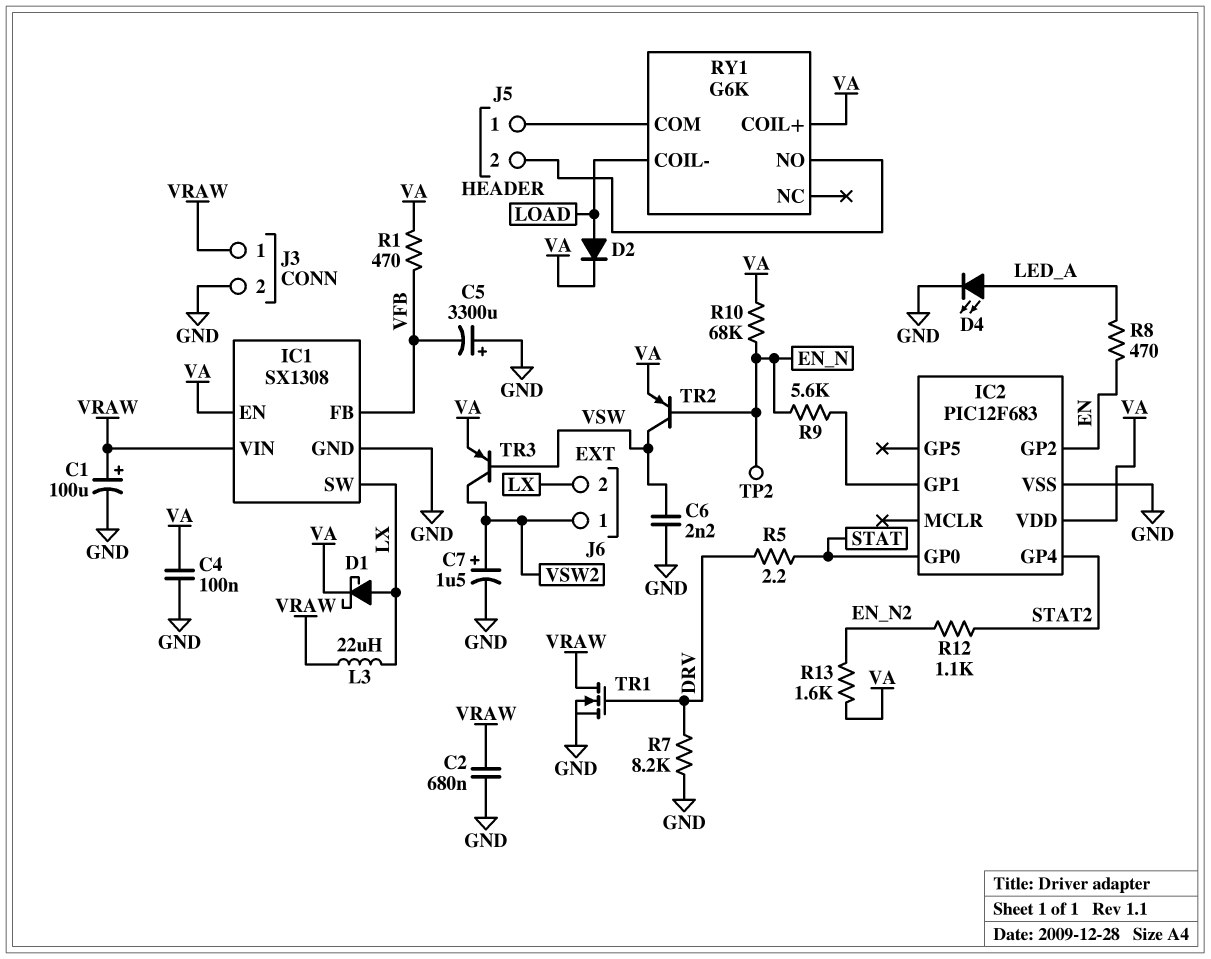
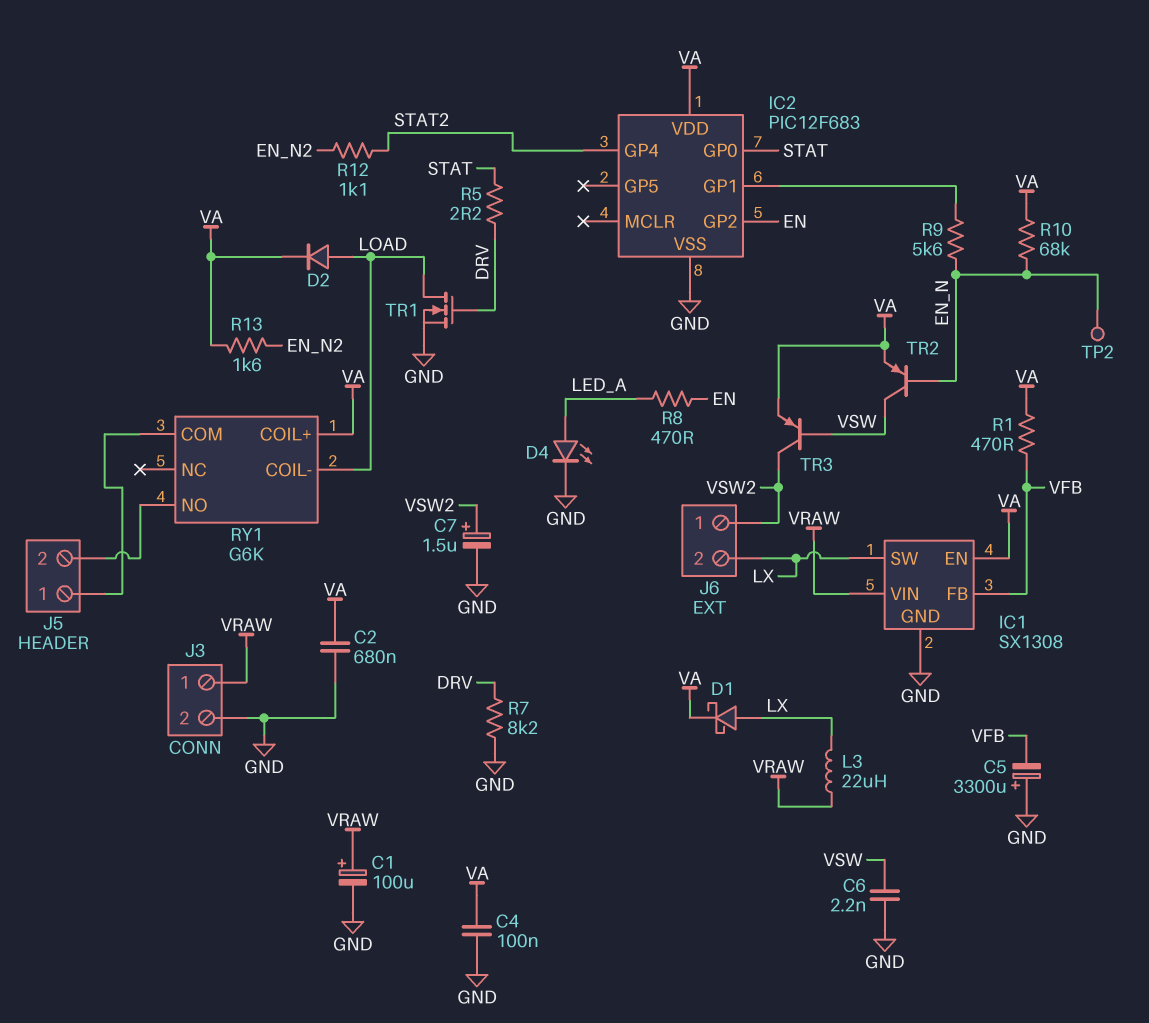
C2: 680nF (GND, VRAW) -> 680nF (GND, VA)
TR1: NMOS (G DRV, D VRAW, S GND) -> NMOS (G DRV, D LOAD, S GND)

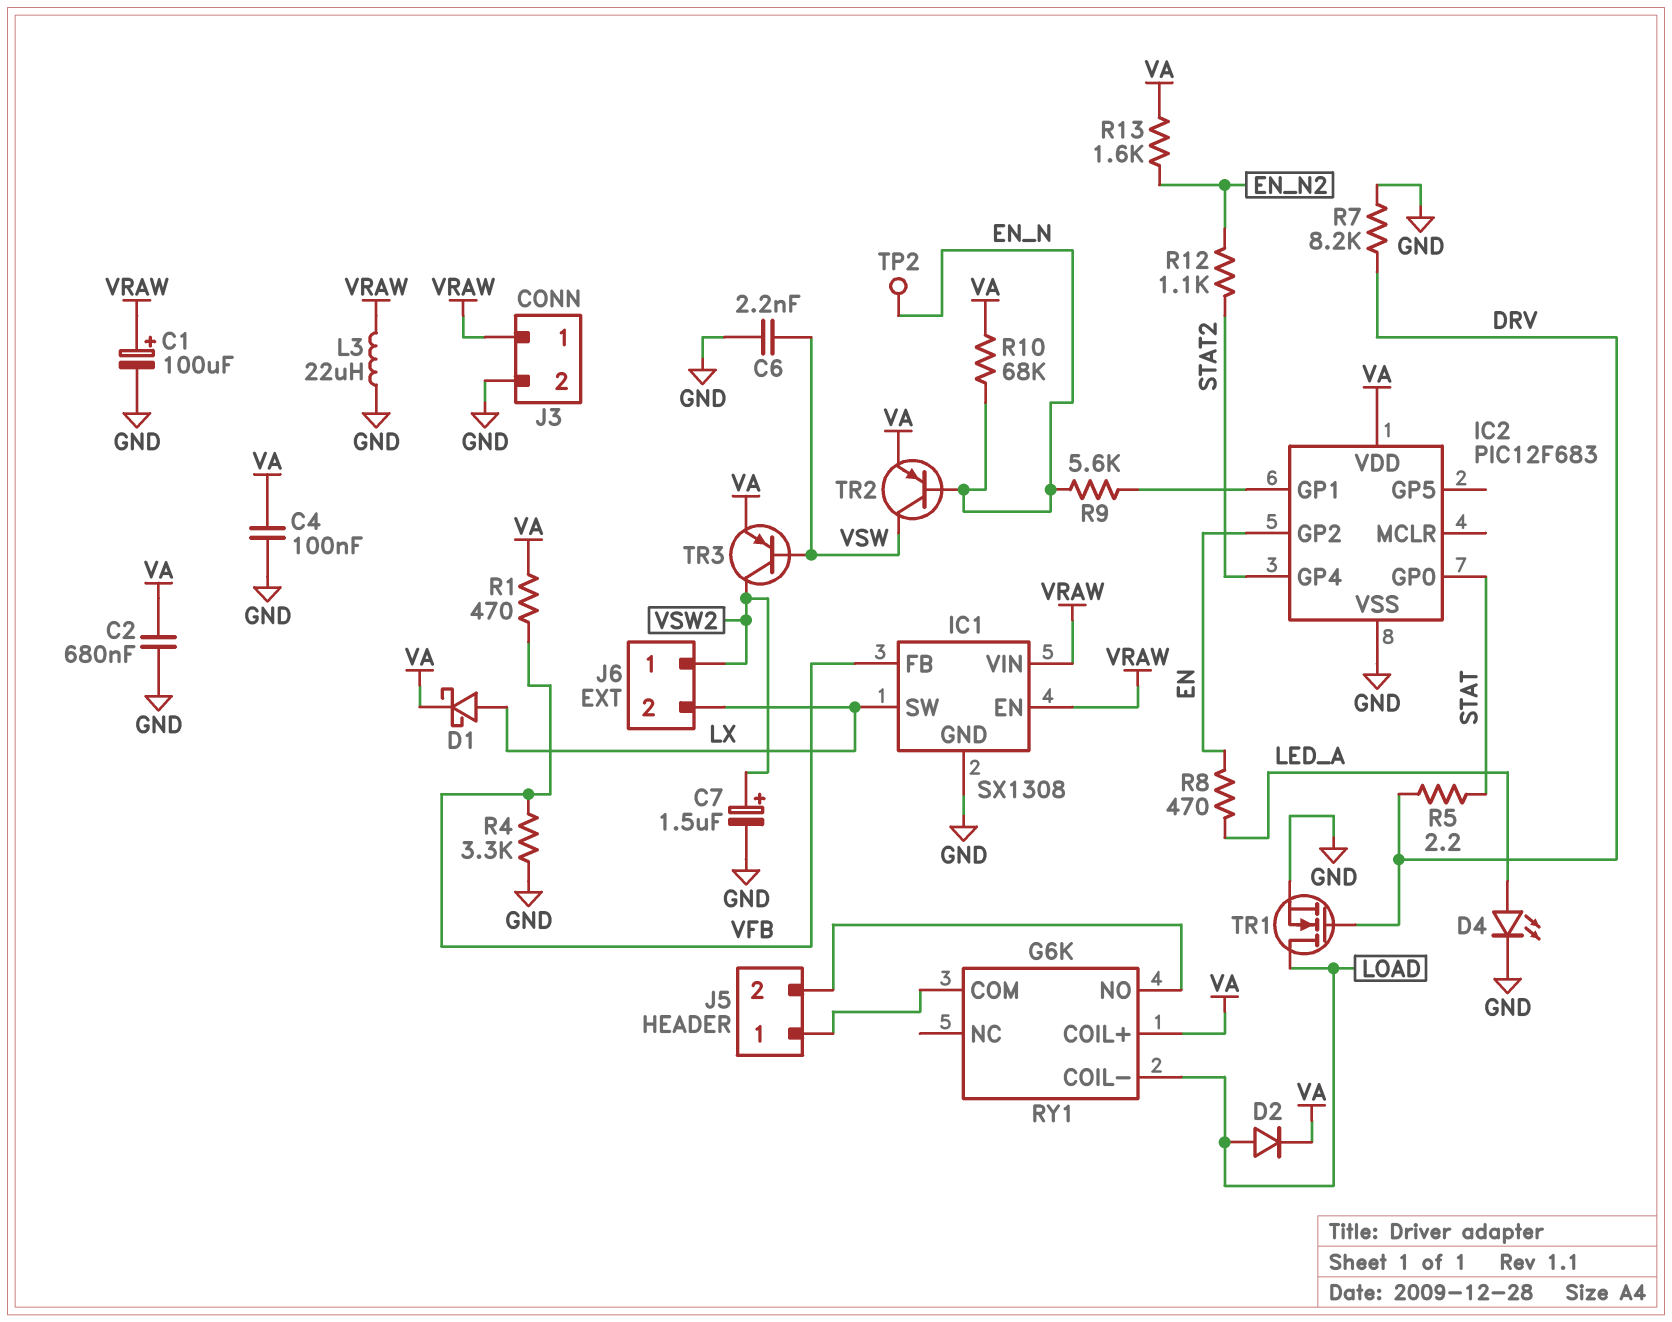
C5: 3300uF (plus GND, minus VFB) -> none
IC1 pin EN: VA -> VRAW
L3: 22uH (LX, VRAW) -> 22uH (GND, VRAW)
R4: none -> 3.3k (GND, VFB)

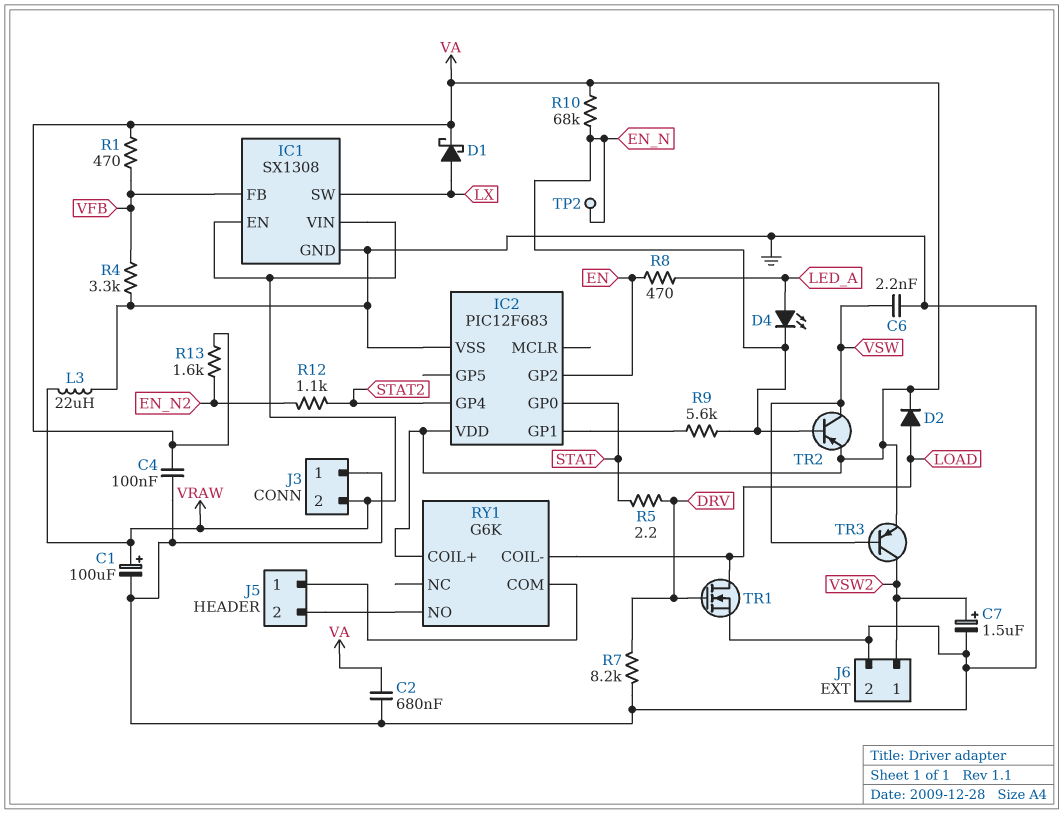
D4: LED (A LED_A, K GND) -> LED (A LED_A, K EN_N)
J3 pin 1: VRAW -> GND
J3 pin 2: GND -> VRAW
J6 pin 2: LX -> GND

